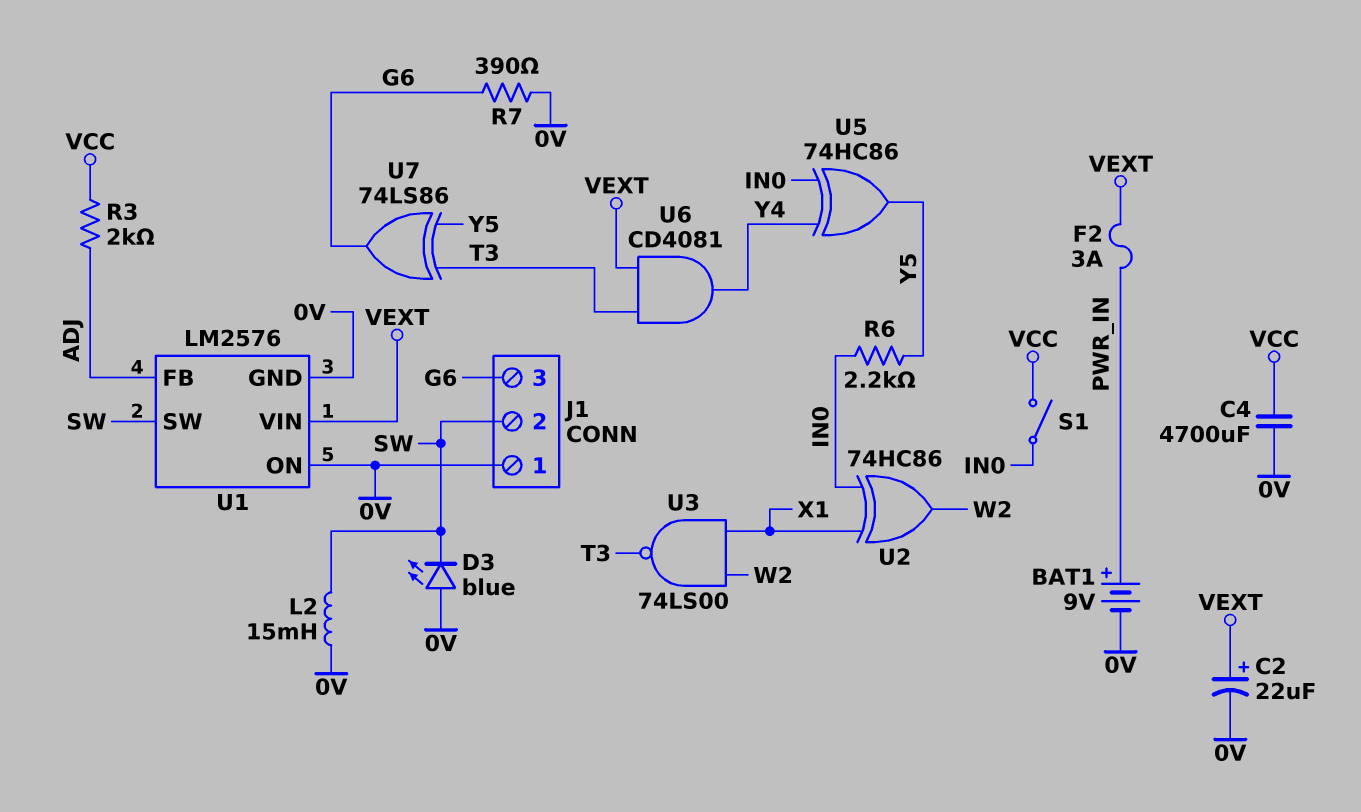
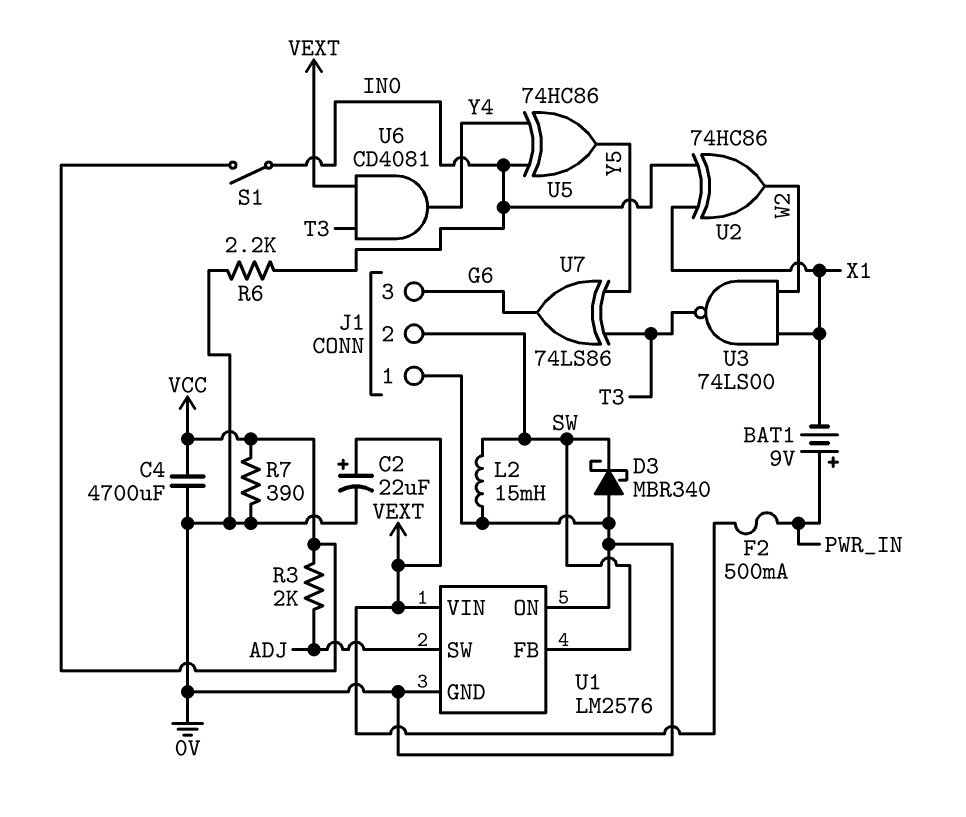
BAT1: 9V (plus PWR_IN, minus 0V) -> 9V (plus PWR_IN, minus X1)
D3: LED blue (A 0V, K SW) -> schottky MBR340 (A 0V, K SW)
F2: 3A (PWR_IN, VEXT) -> 500mA (PWR_IN, VEXT)
R6: 2.2k (IN0, Y5) -> 2.2k (0V, IN0)
R7: 390 (0V, G6) -> 390 (0V, VCC)
U1 pin FB: ADJ -> SW
U1 pin SW: SW -> ADJ

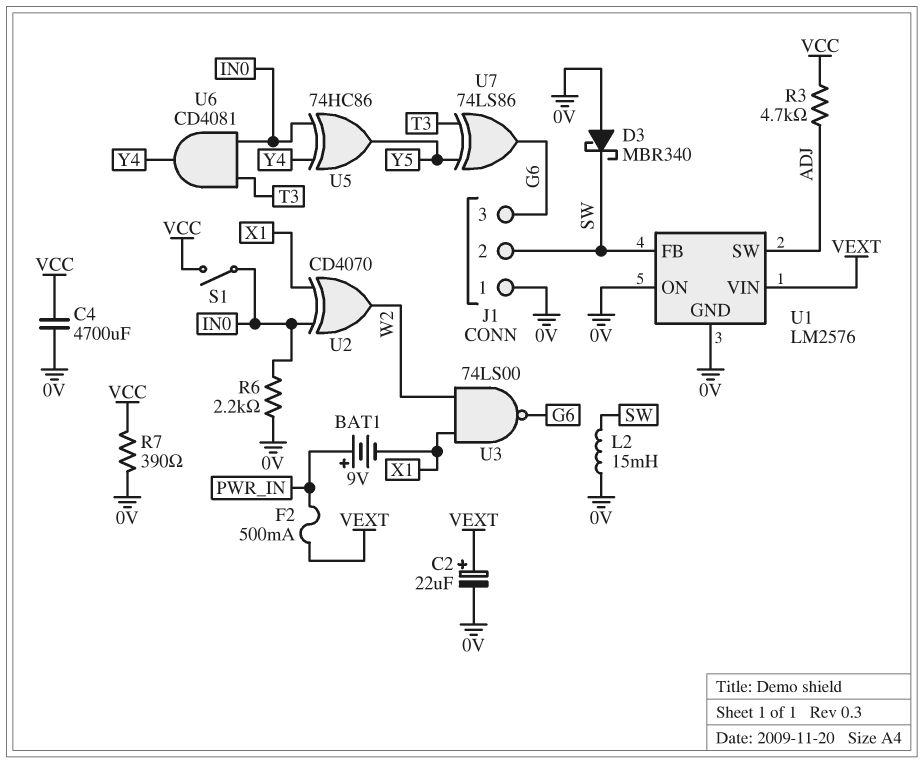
R3: 2k (ADJ, VCC) -> 4.7k (ADJ, VCC)
U2: XOR 74HC86 (in IN0, in X1, out W2) -> XOR CD4070 (in IN0, in X1, out W2)
U3: NAND 74LS00 (in W2, in X1, out T3) -> NAND 74LS00 (in W2, in X1, out G6)
U6: AND CD4081 (in T3, in VEXT, out Y4) -> AND CD4081 (in IN0, in T3, out Y4)

